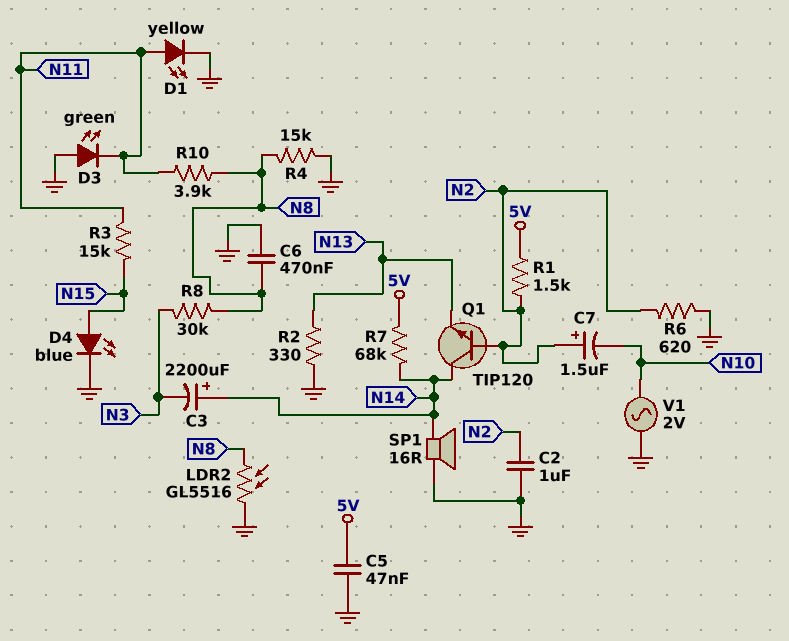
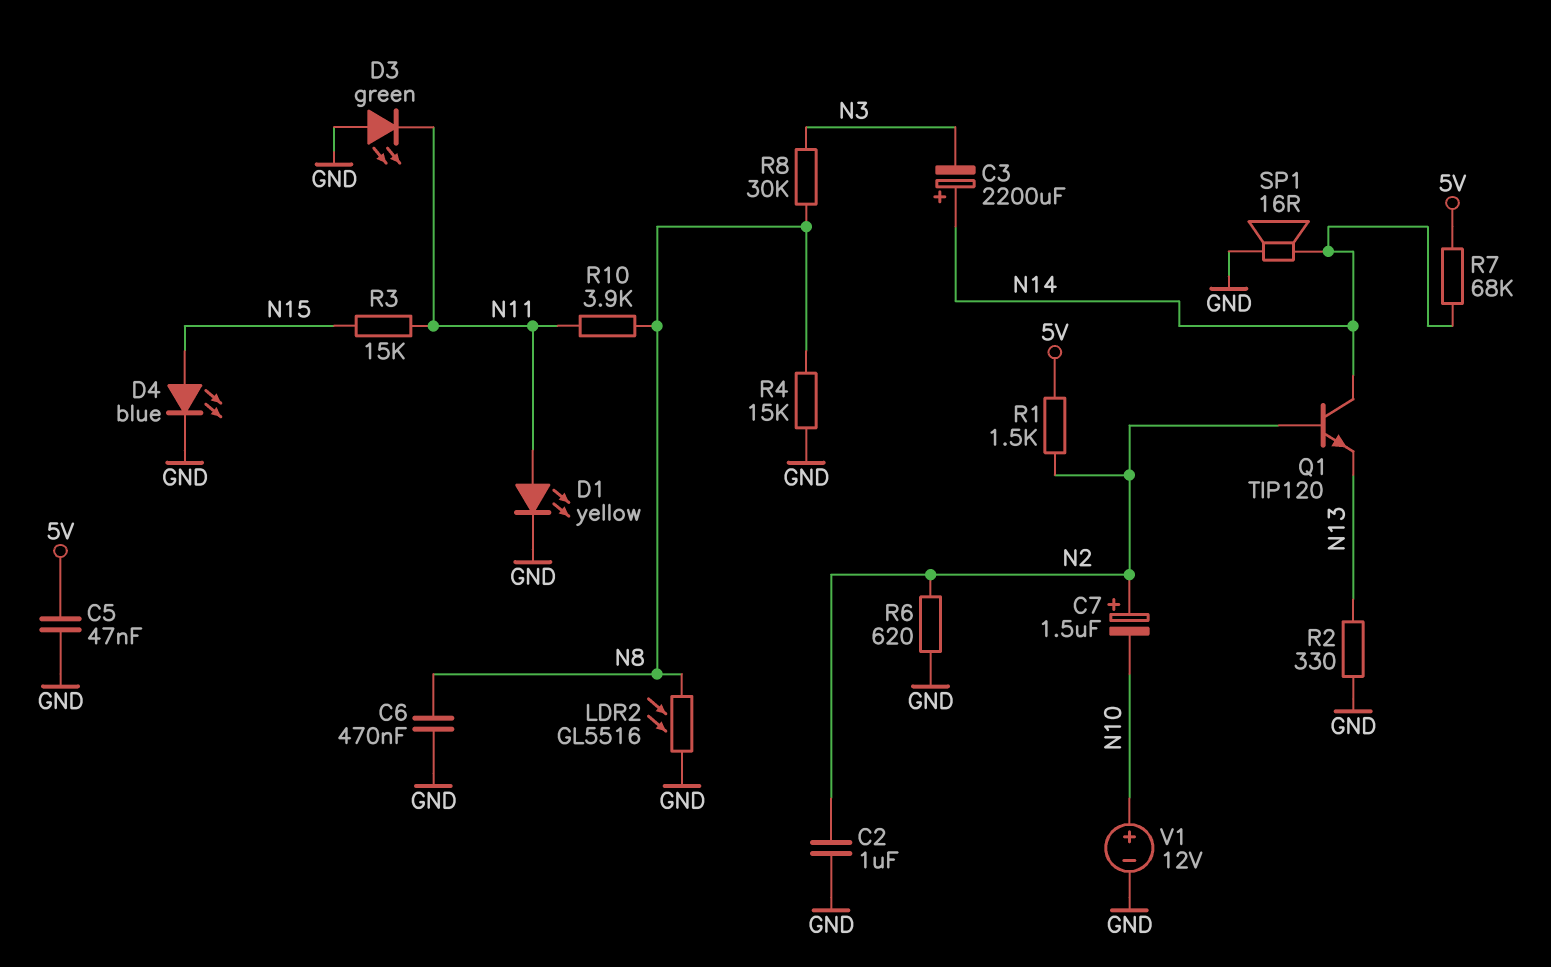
V1: AC 2V (GND, N10) -> 12V (plus N10, minus GND)

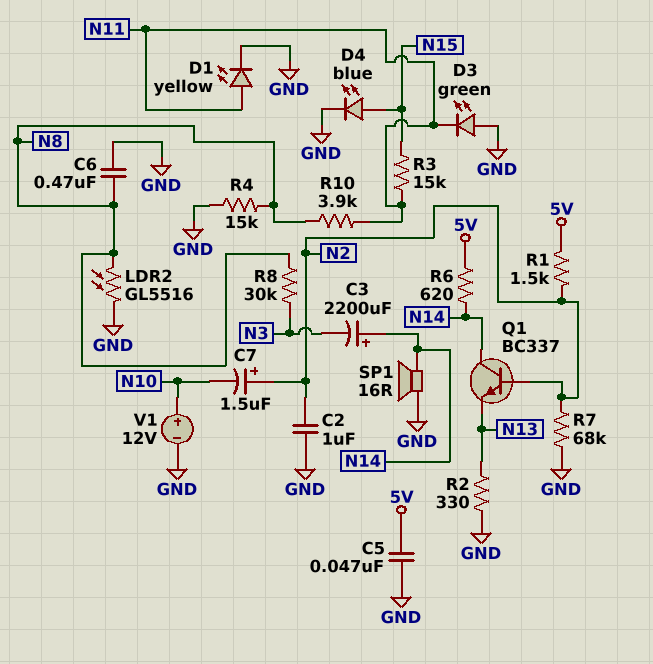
Q1: NPN TIP120 (B N2, C N14, E N13) -> NPN BC337 (B N2, C N14, E N13)
R6: 620 (GND, N2) -> 620 (5V, N14)
R7: 68k (5V, N14) -> 68k (GND, N2)

